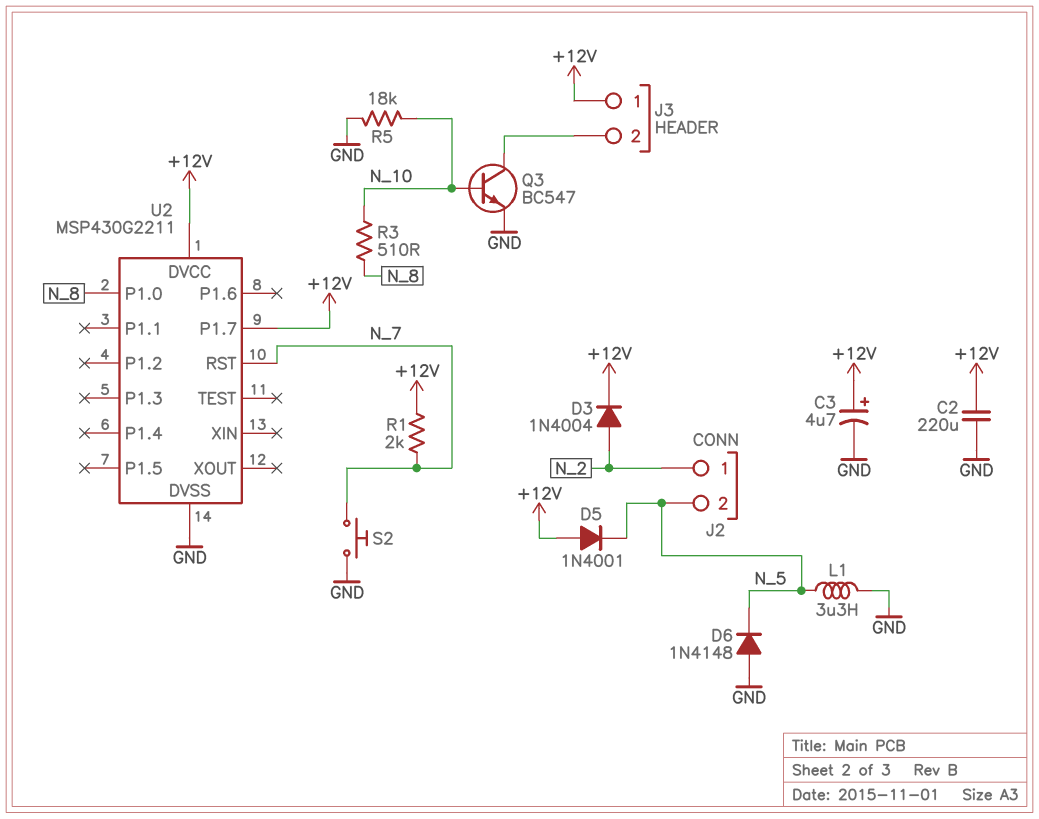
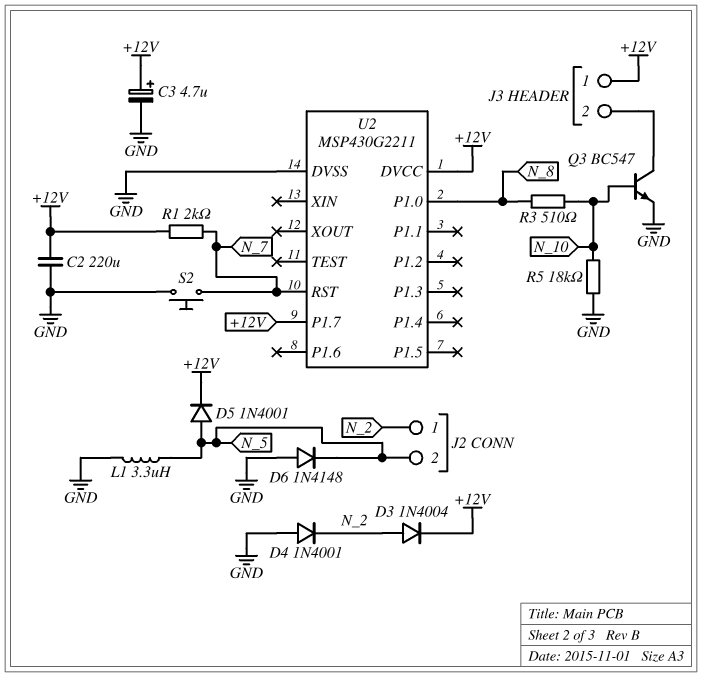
D4: none -> diode 1N4001 (A GND, K N_2)
D5: diode 1N4001 (A +12V, K N_5) -> diode 1N4001 (A N_5, K +12V)

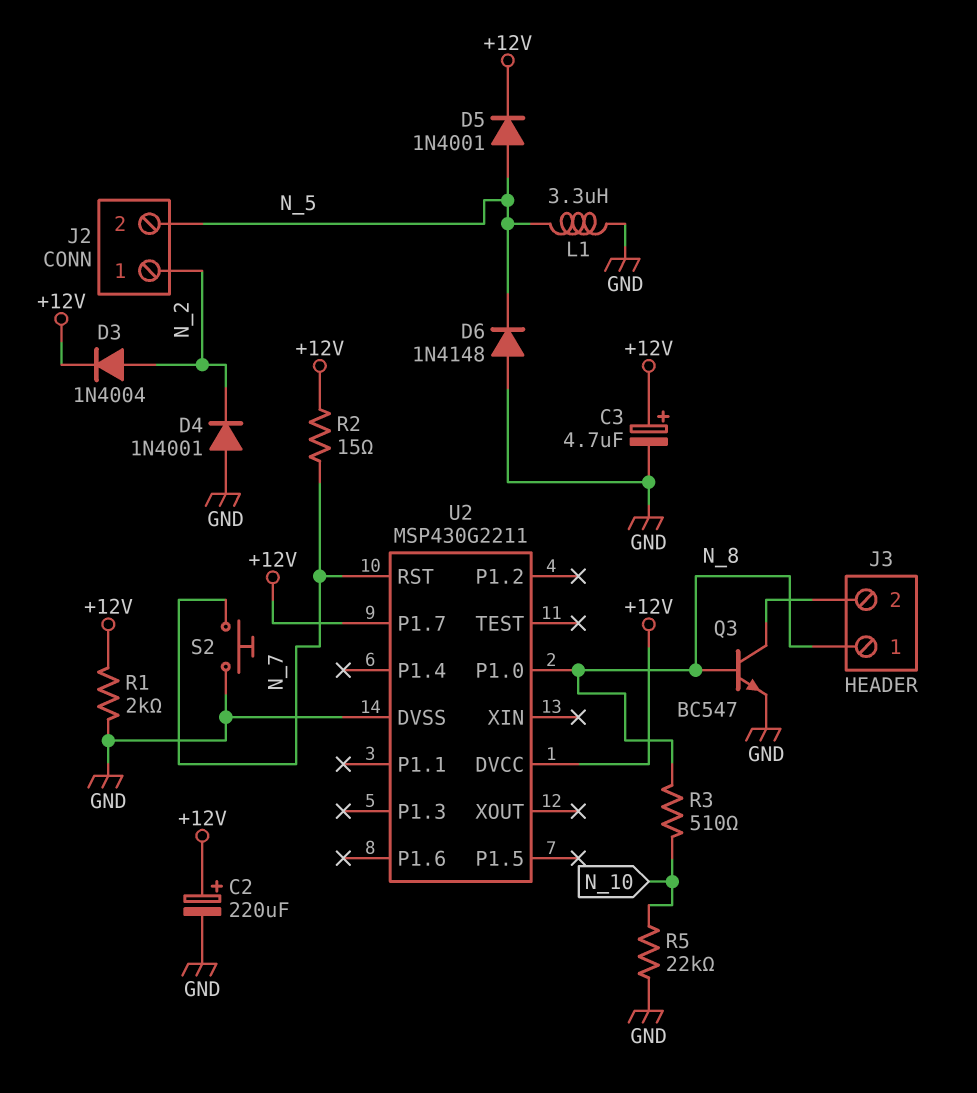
C2: 220uF (+12V, GND) -> 220uF (plus +12V, minus GND)
J3 pin 1: +12V -> N_8
Q3: NPN BC547 (B N_10, C J3/2, E GND) -> NPN BC547 (B N_8, C J3/2, E GND)
R1: 2k (+12V, N_7) -> 2k (+12V, GND)
R2: none -> 15 (+12V, N_7)
R5: 18k (GND, N_10) -> 22k (GND, N_10)

